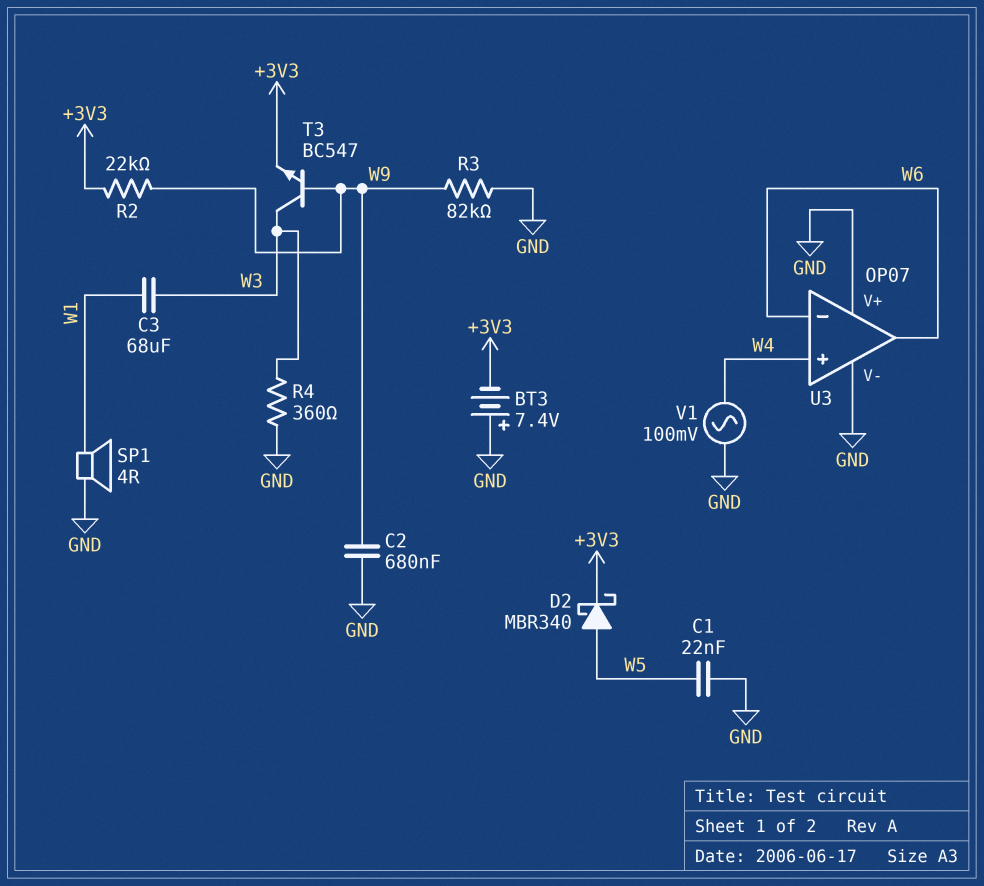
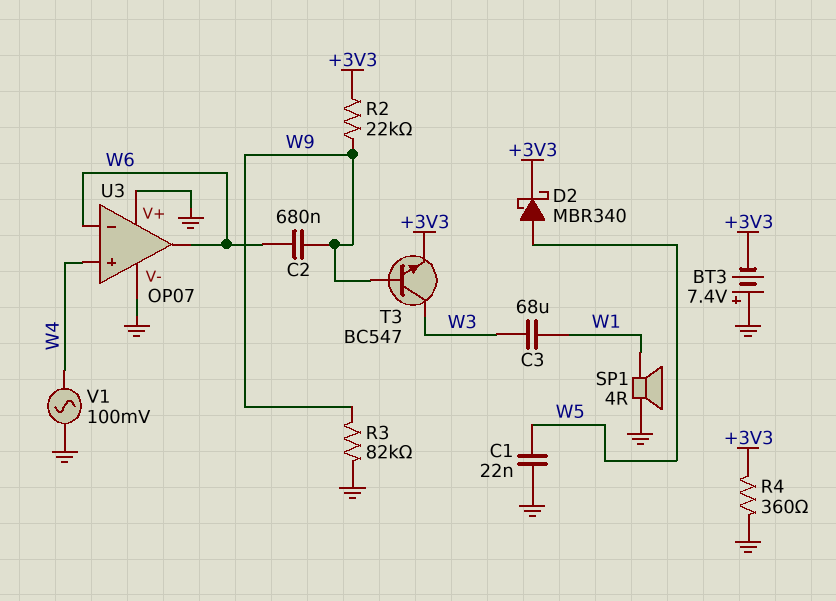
C2: 680nF (GND, W9) -> 680nF (W6, W9)
R4: 360 (GND, W3) -> 360 (+3V3, GND)

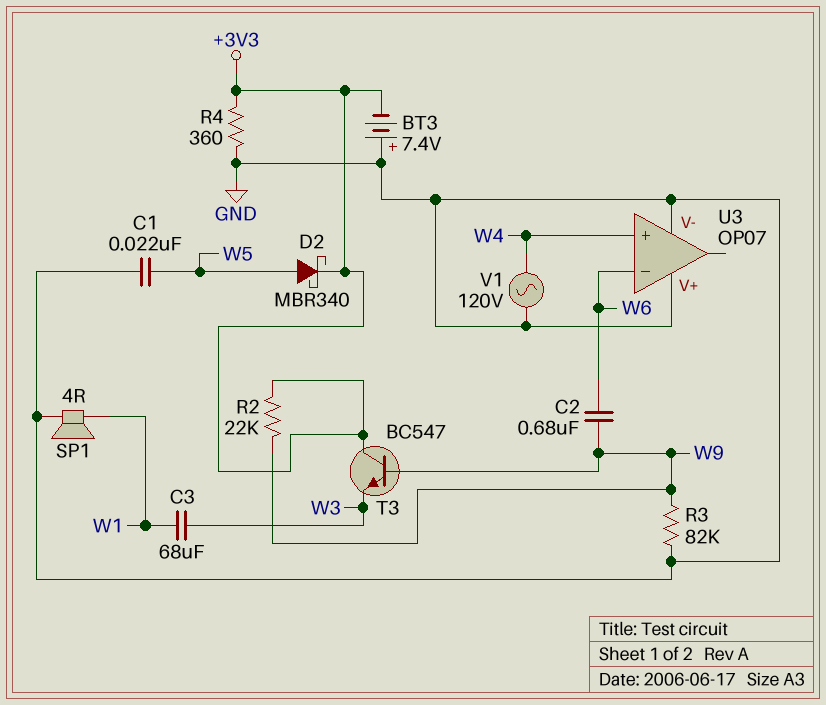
T3: NPN BC547 (B W9, C W3, E +3V3) -> NPN BC547 (B W9, C +3V3, E W3)
U3 pin out: W6 -> none
V1: AC 100mV (GND, W4) -> AC 120V (GND, W4)

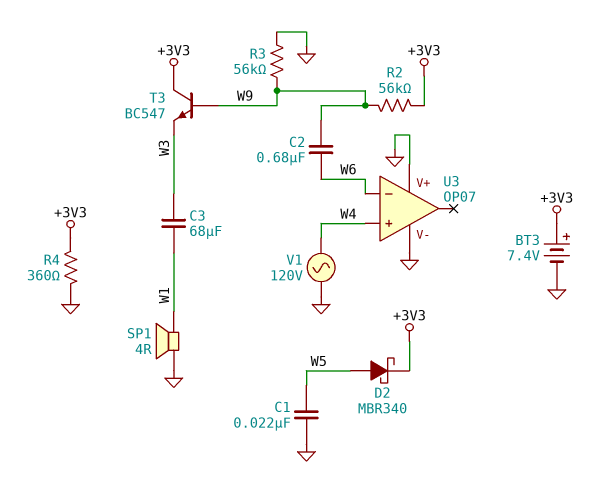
BT3: 7.4V (plus GND, minus +3V3) -> 7.4V (plus +3V3, minus GND)
R2: 22k (+3V3, W9) -> 56k (+3V3, W9)
R3: 82k (GND, W9) -> 56k (GND, W9)

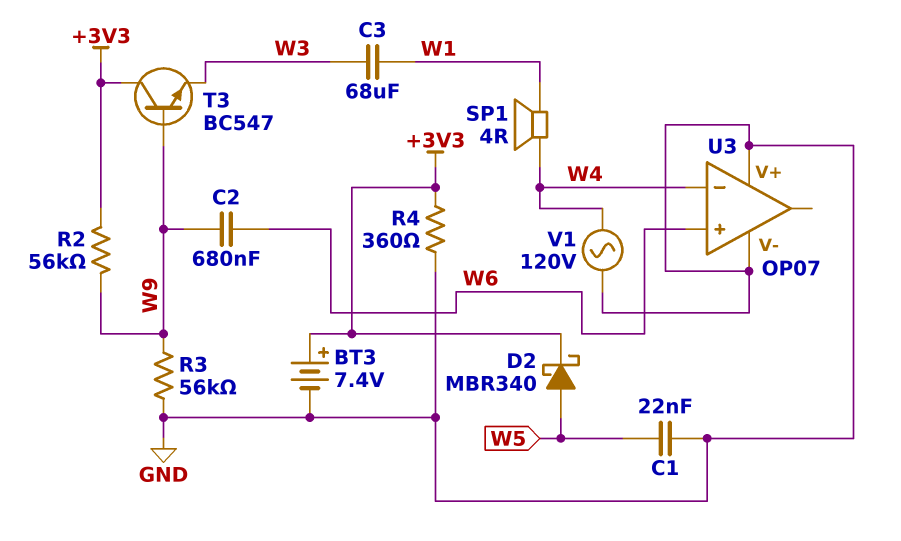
SP1: speaker 4R (GND, W1) -> speaker 4R (W1, W4)
U3 pin in+: W4 -> W6
U3 pin in-: W6 -> W4

